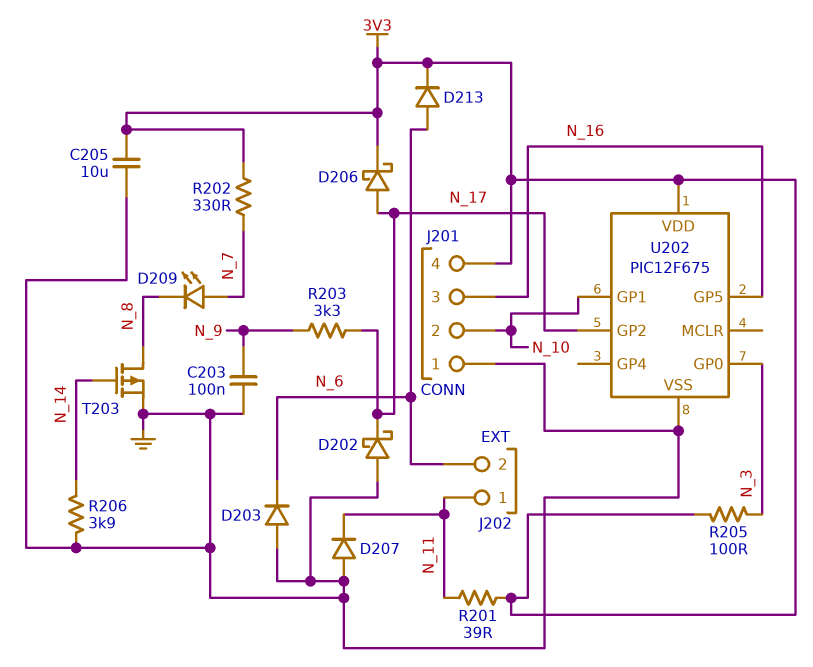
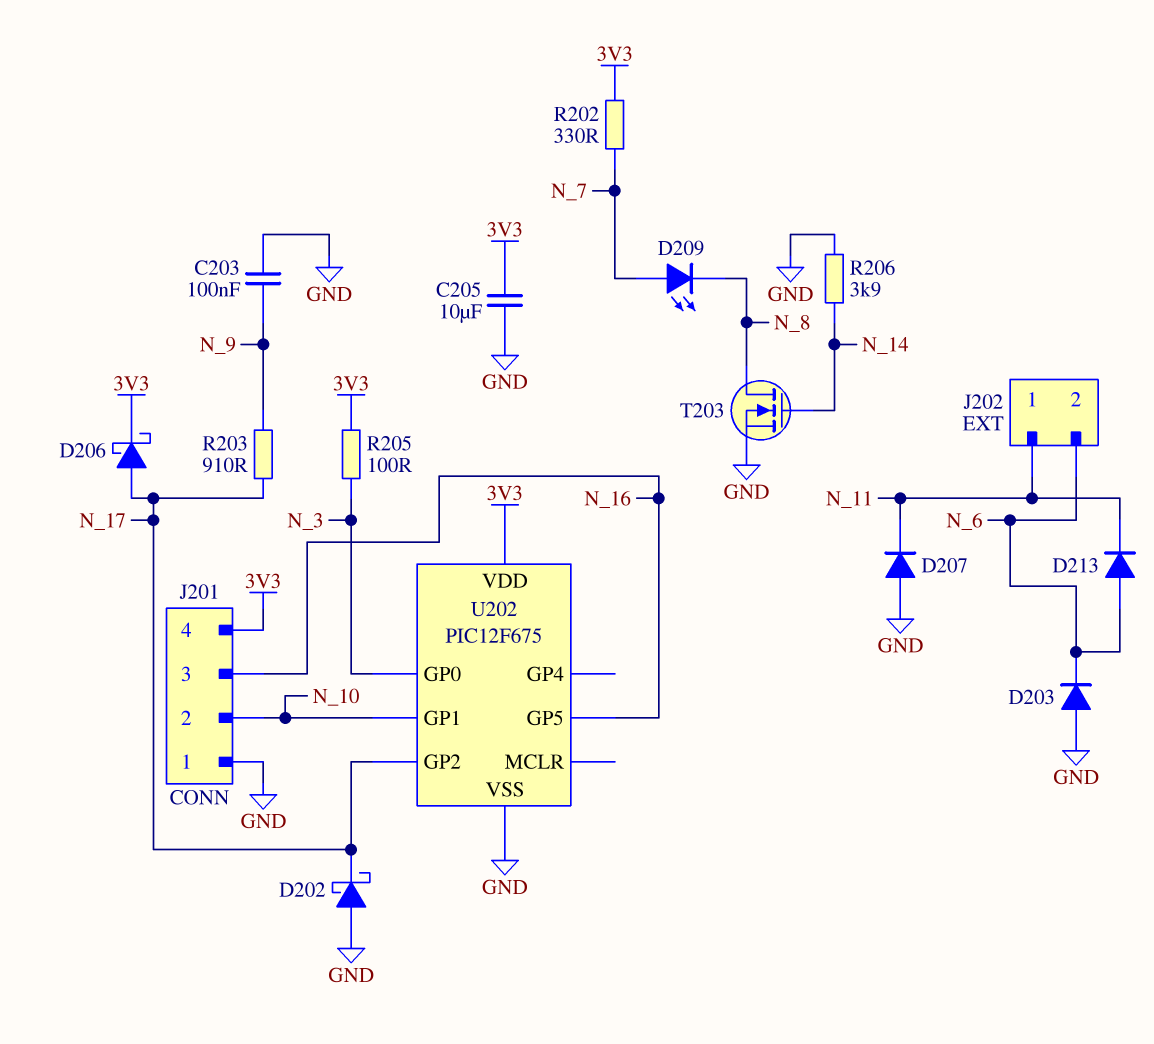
D213: diode (A N_6, K 3V3) -> diode (A N_6, K N_11)
R201: 39 (3V3, N_11) -> none
R203: 3.3k (N_9, N_17) -> 910 (N_9, N_17)
T203: PMOS (G N_14, D N_8, S GND) -> NMOS (G N_14, D N_8, S GND)

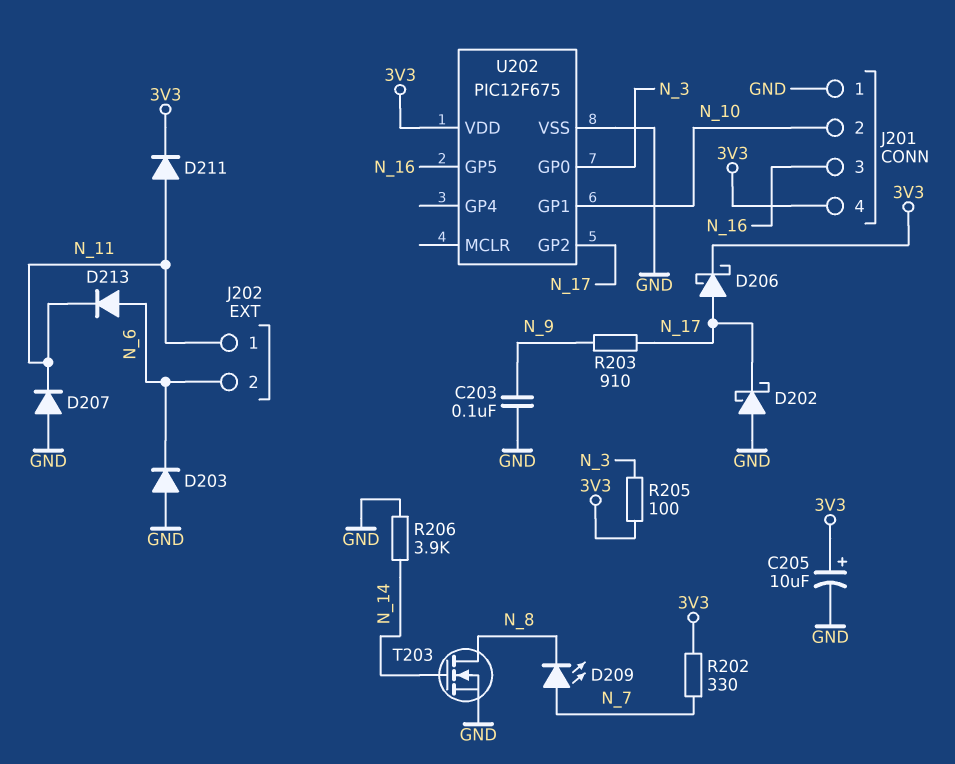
C205: 10uF (3V3, GND) -> 10uF (plus 3V3, minus GND)
D211: none -> diode (A N_11, K 3V3)

